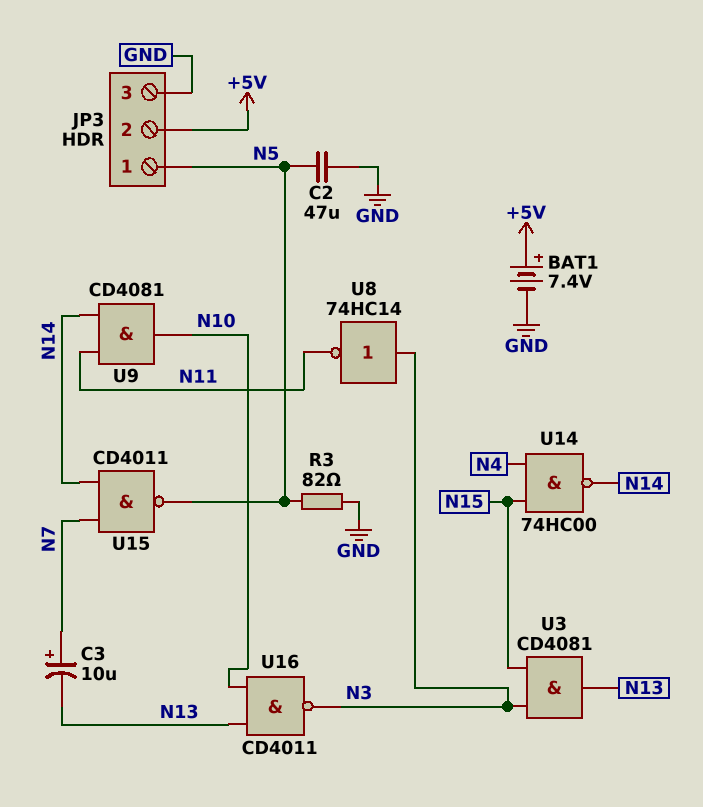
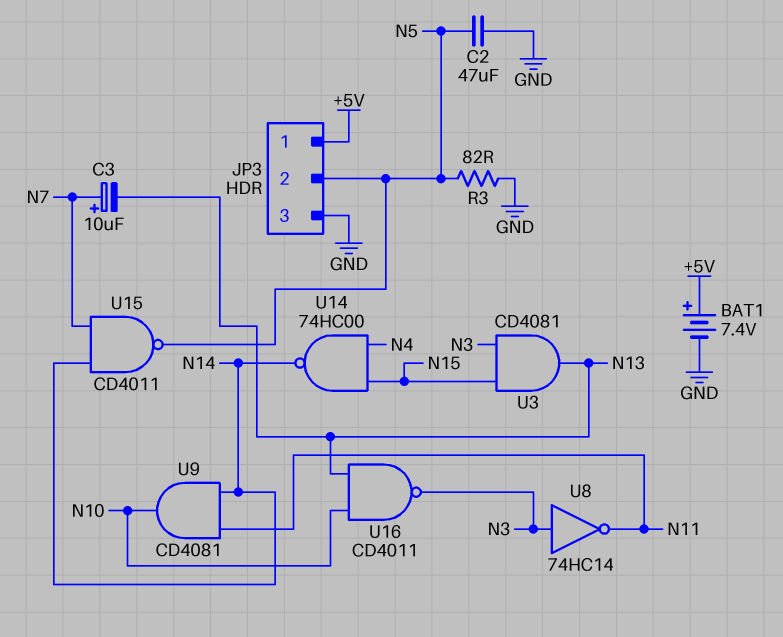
JP3 pin 1: N5 -> +5V
JP3 pin 2: +5V -> N5

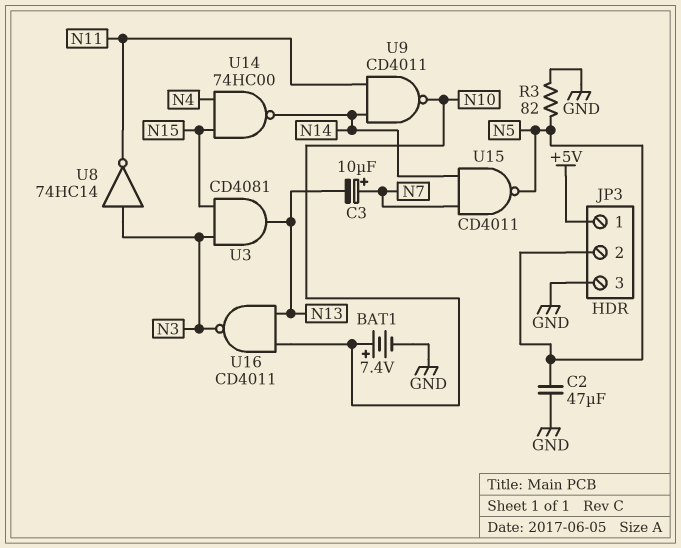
BAT1: 7.4V (plus +5V, minus GND) -> 7.4V (plus N10, minus GND)
U9: AND CD4081 (in N11, in N14, out N10) -> NAND CD4011 (in N11, in N14, out N10)

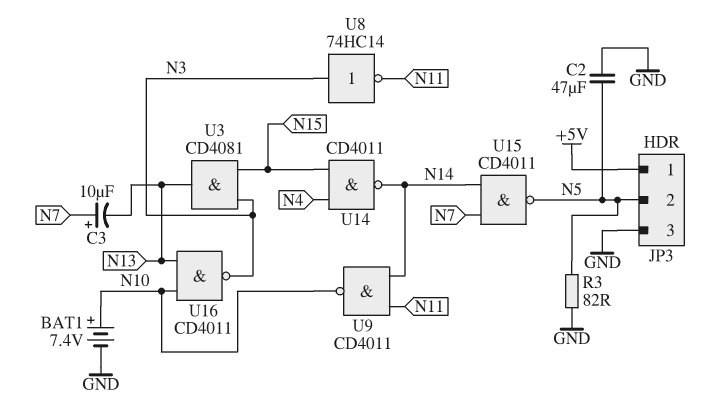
U14: NAND 74HC00 (in N4, in N15, out N14) -> NAND CD4011 (in N4, in N15, out N14)

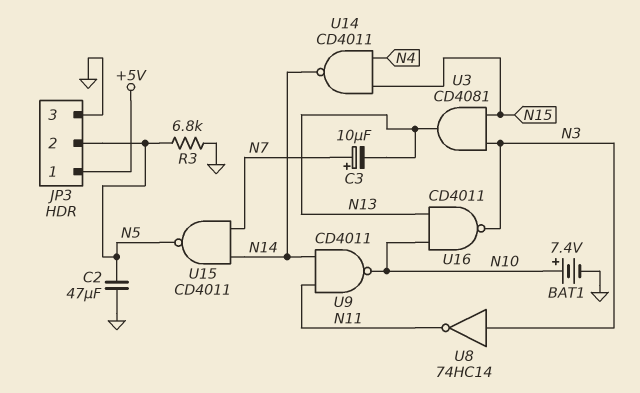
R3: 82 (GND, N5) -> 6.8k (GND, N5)

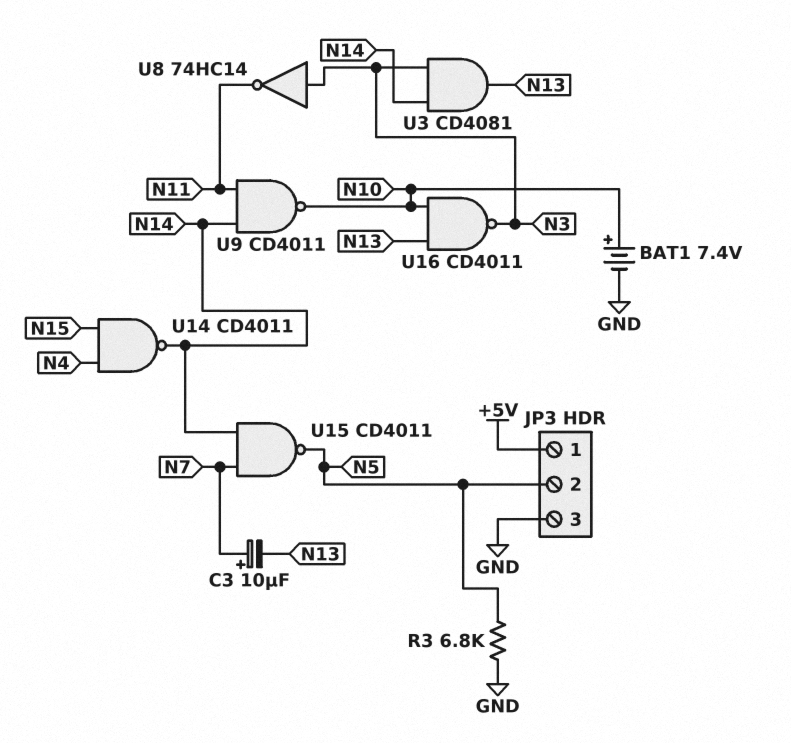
C2: 47uF (GND, N5) -> none
U3: AND CD4081 (in N3, in N15, out N13) -> AND CD4081 (in N3, in N14, out N13)

